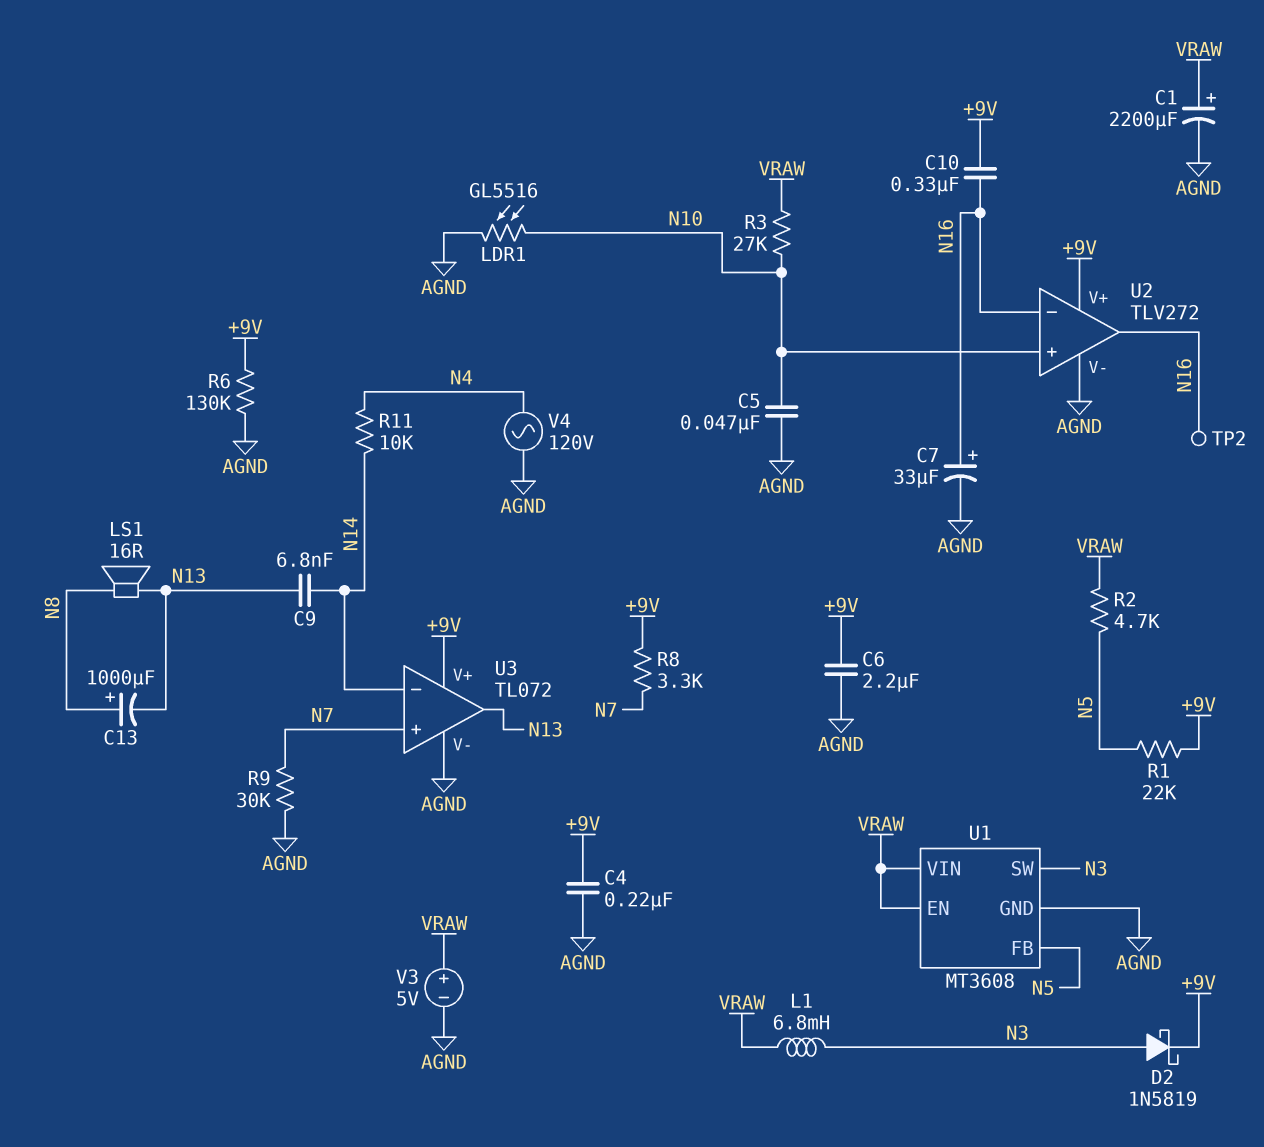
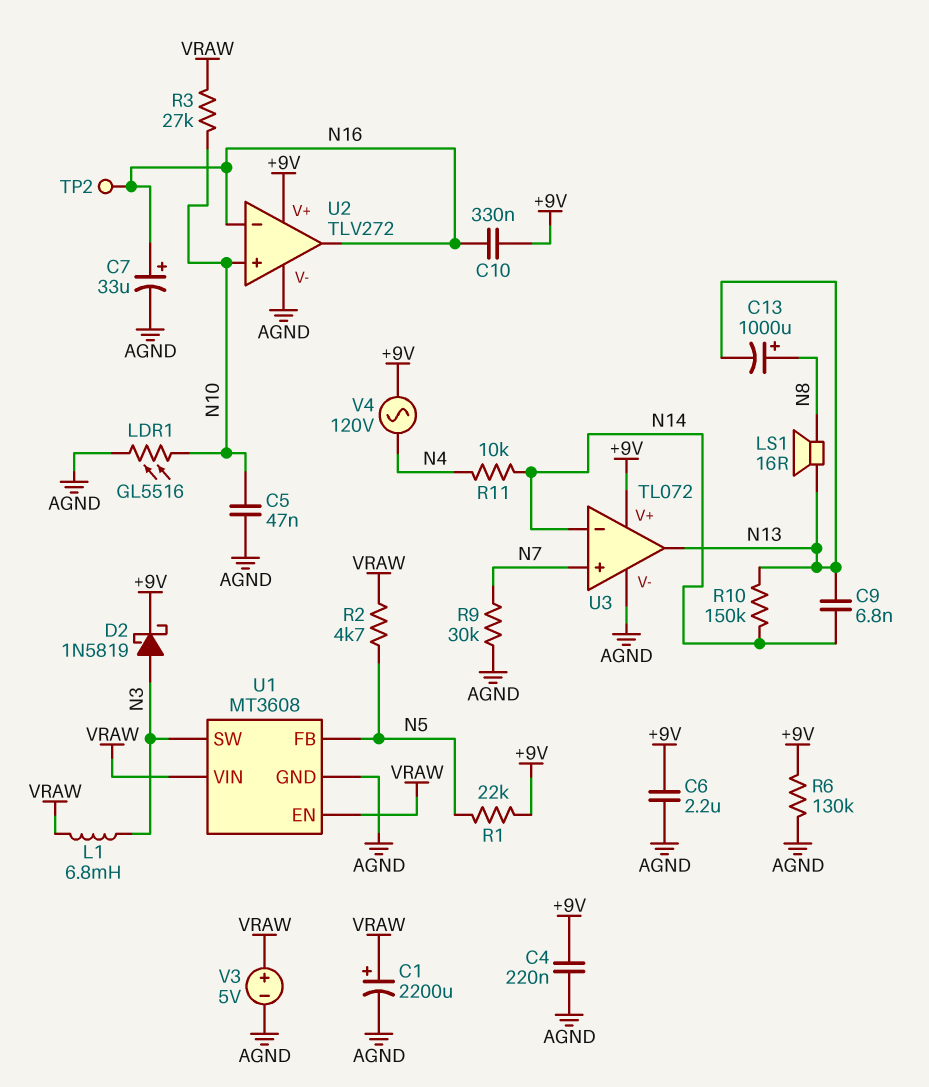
R8: 3.3k (+9V, N7) -> none
R10: none -> 150k (N13, N14)
V4: AC 120V (AGND, N4) -> AC 120V (+9V, N4)

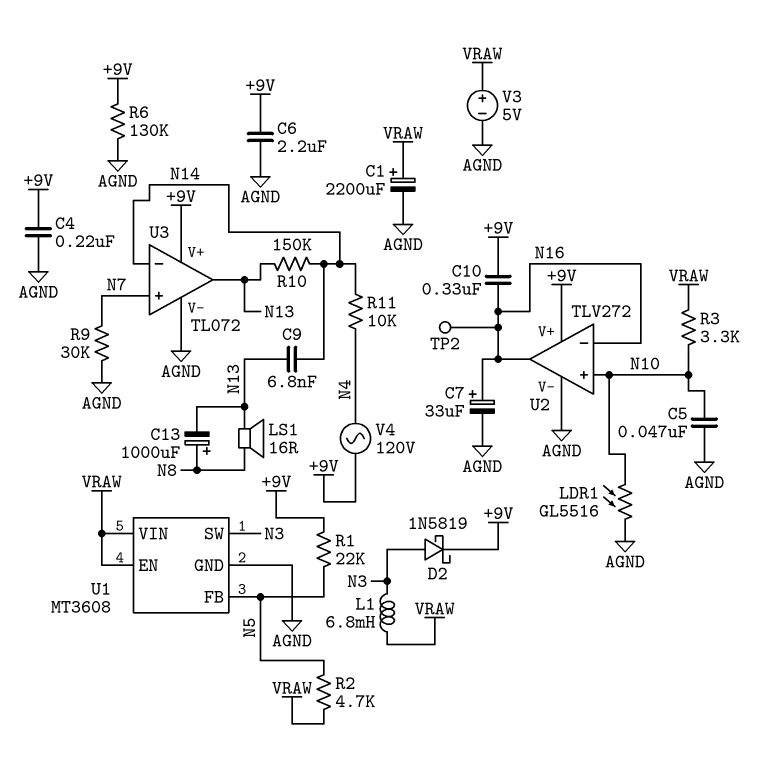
R3: 27k (N10, VRAW) -> 3.3k (N10, VRAW)

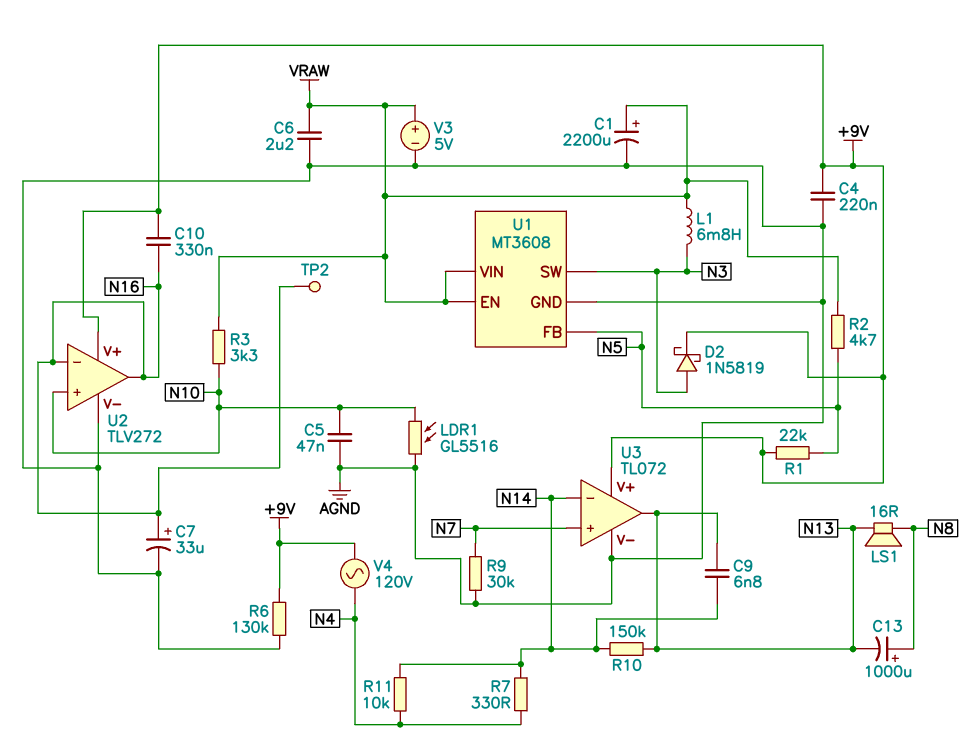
C6: 2.2uF (+9V, AGND) -> 2.2uF (AGND, VRAW)
R7: none -> 330 (N4, N14)

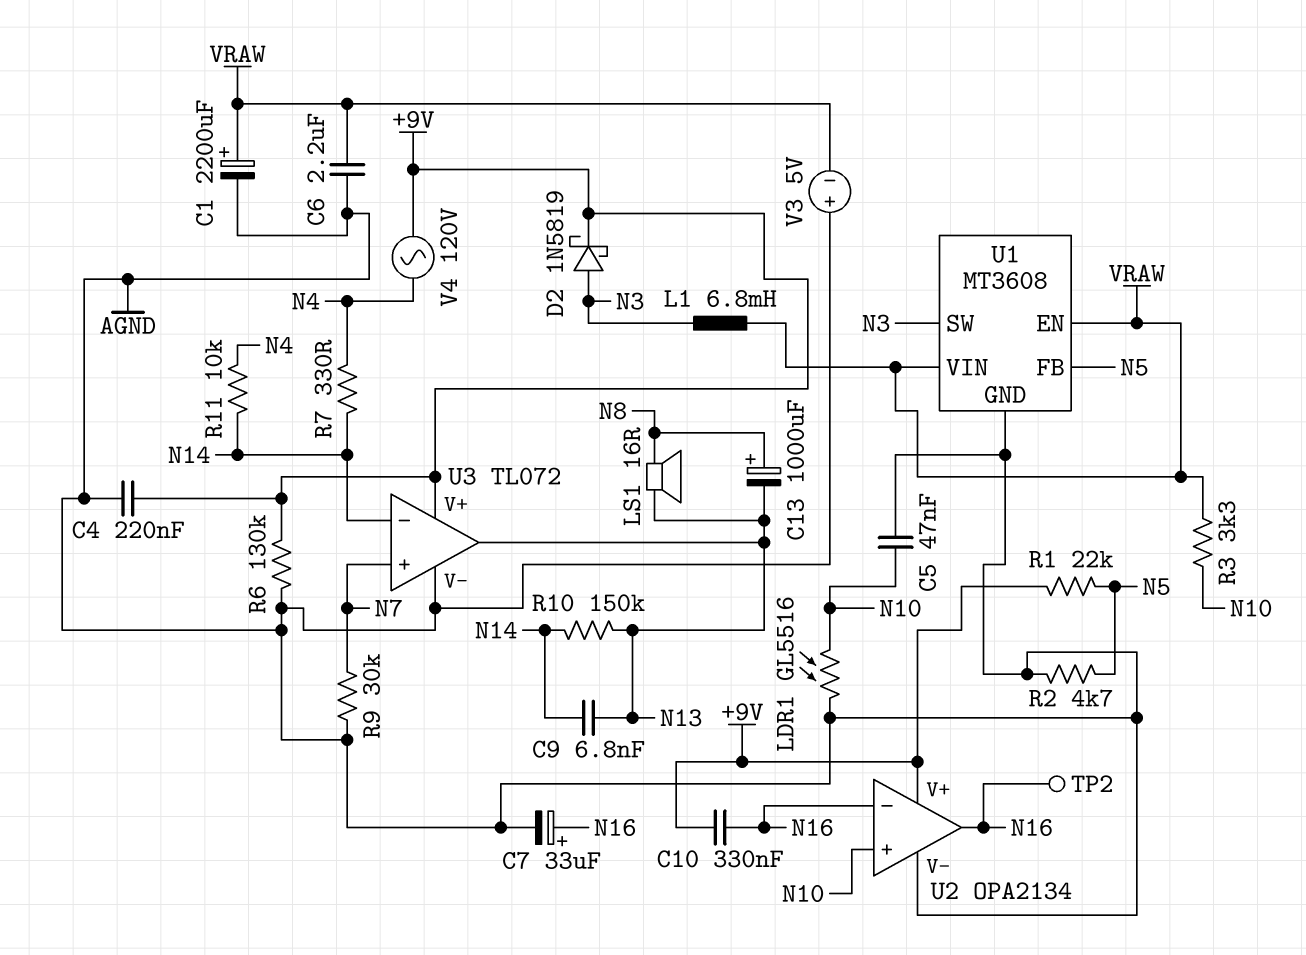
R2: 4.7k (N5, VRAW) -> 4.7k (AGND, N5)
U2: TLV272 -> OPA2134
V3: 5V (plus VRAW, minus AGND) -> 5V (plus AGND, minus VRAW)

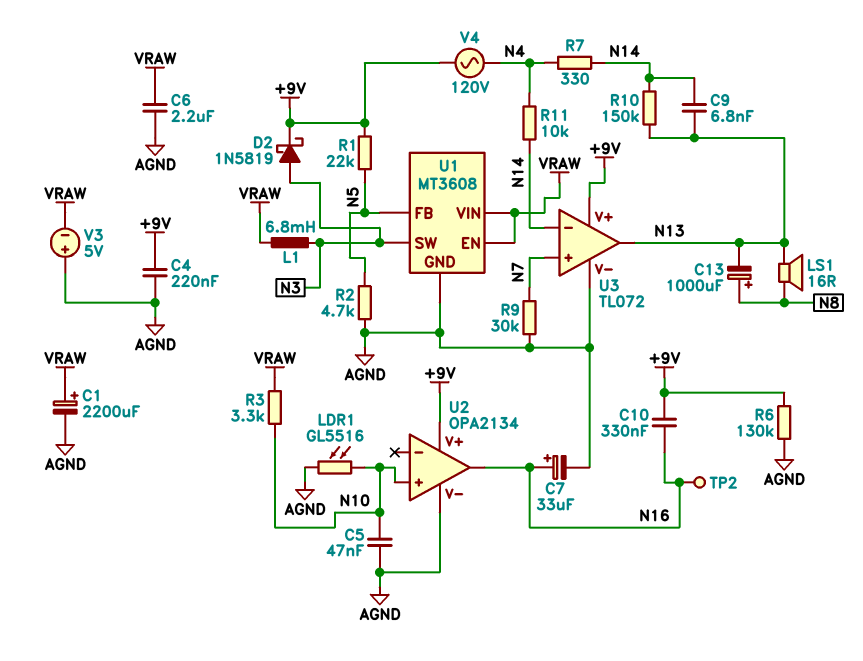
U2 pin in-: N16 -> none

